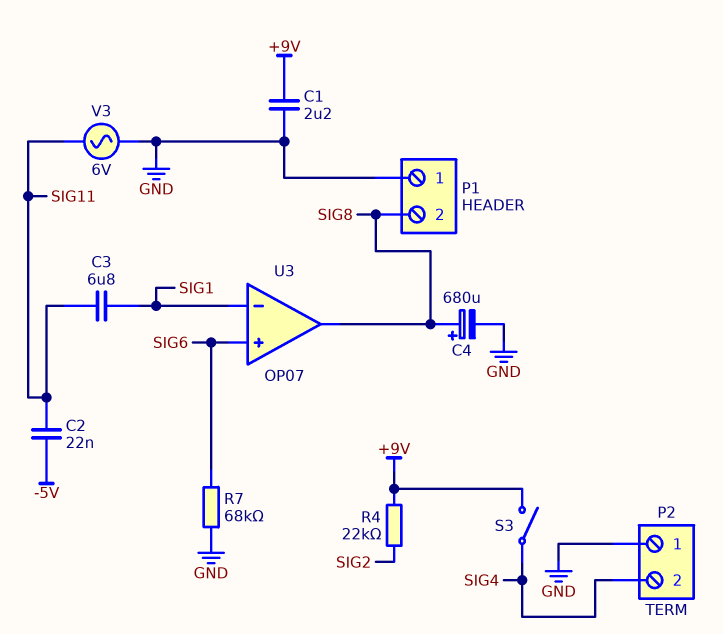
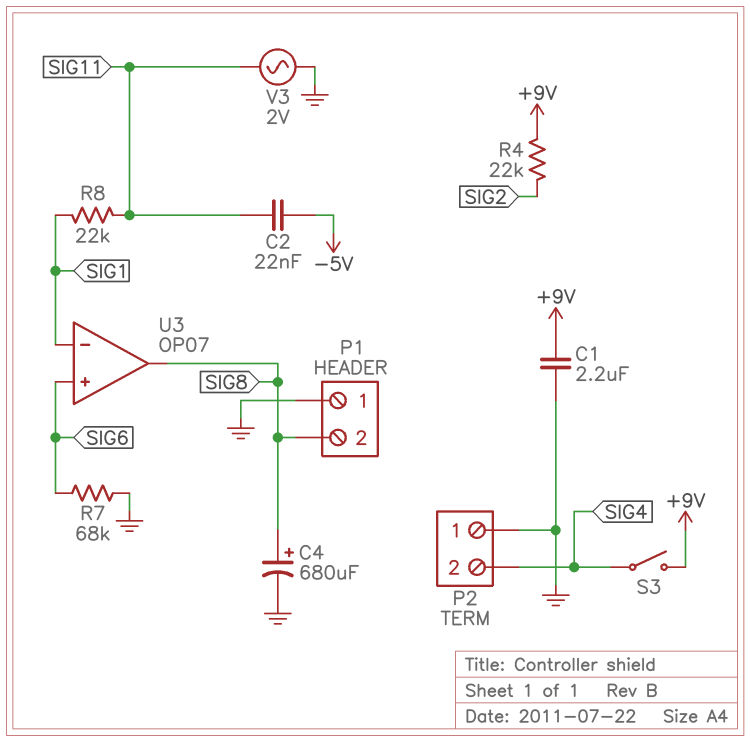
C3: 6.8uF (SIG1, SIG11) -> none
R8: none -> 22k (SIG1, SIG11)
V3: AC 6V (GND, SIG11) -> AC 2V (GND, SIG11)

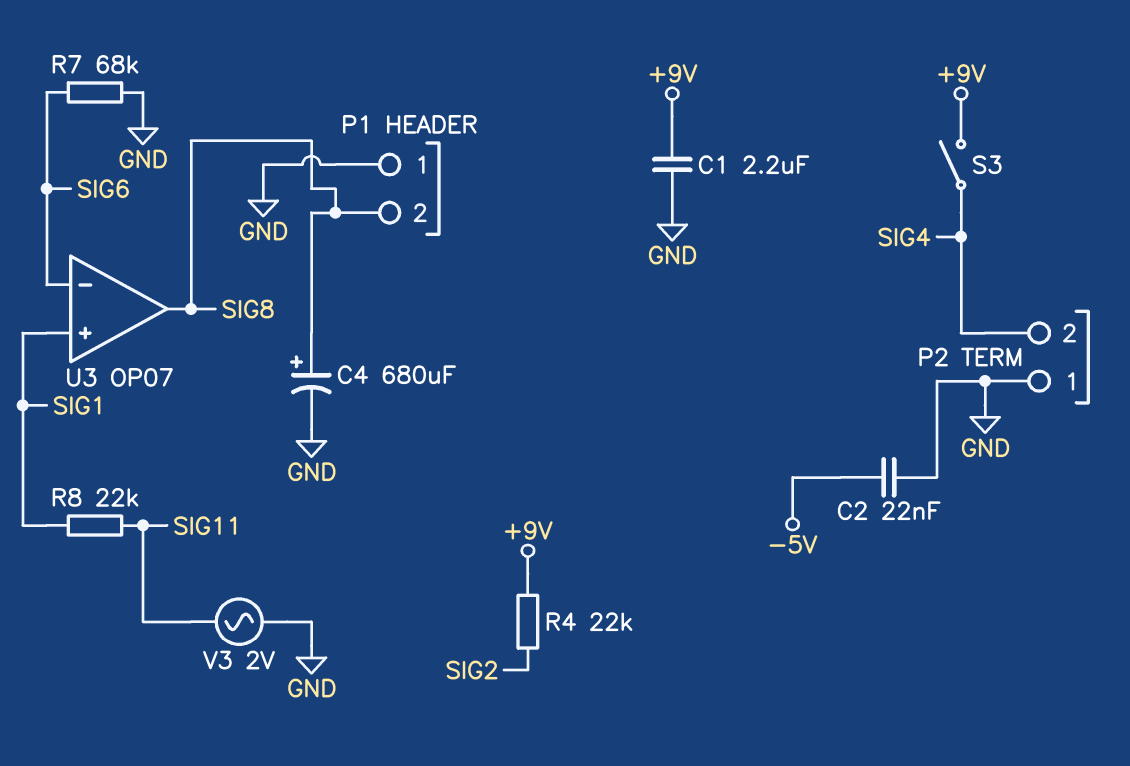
C2: 22nF (-5V, SIG11) -> 22nF (-5V, GND)
U3 pin in+: SIG6 -> SIG1
U3 pin in-: SIG1 -> SIG6

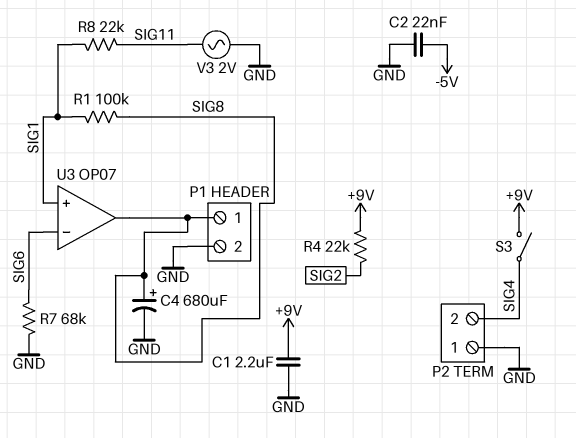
P1 pin 1: GND -> SIG8
P1 pin 2: SIG8 -> GND
R1: none -> 100k (SIG1, SIG8)

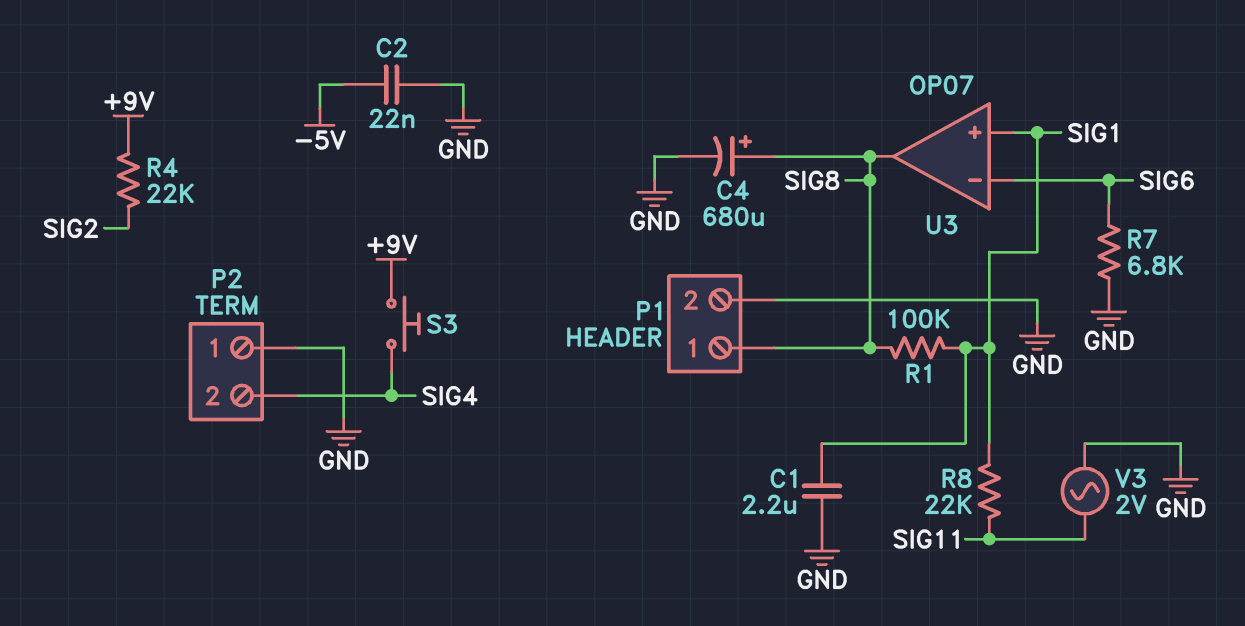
C1: 2.2uF (+9V, GND) -> 2.2uF (GND, SIG1)
R7: 68k (GND, SIG6) -> 6.8k (GND, SIG6)
S3: switch (+9V, SIG4) -> button (+9V, SIG4)

